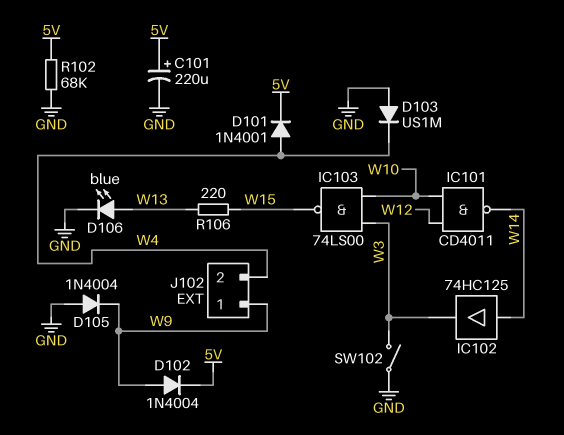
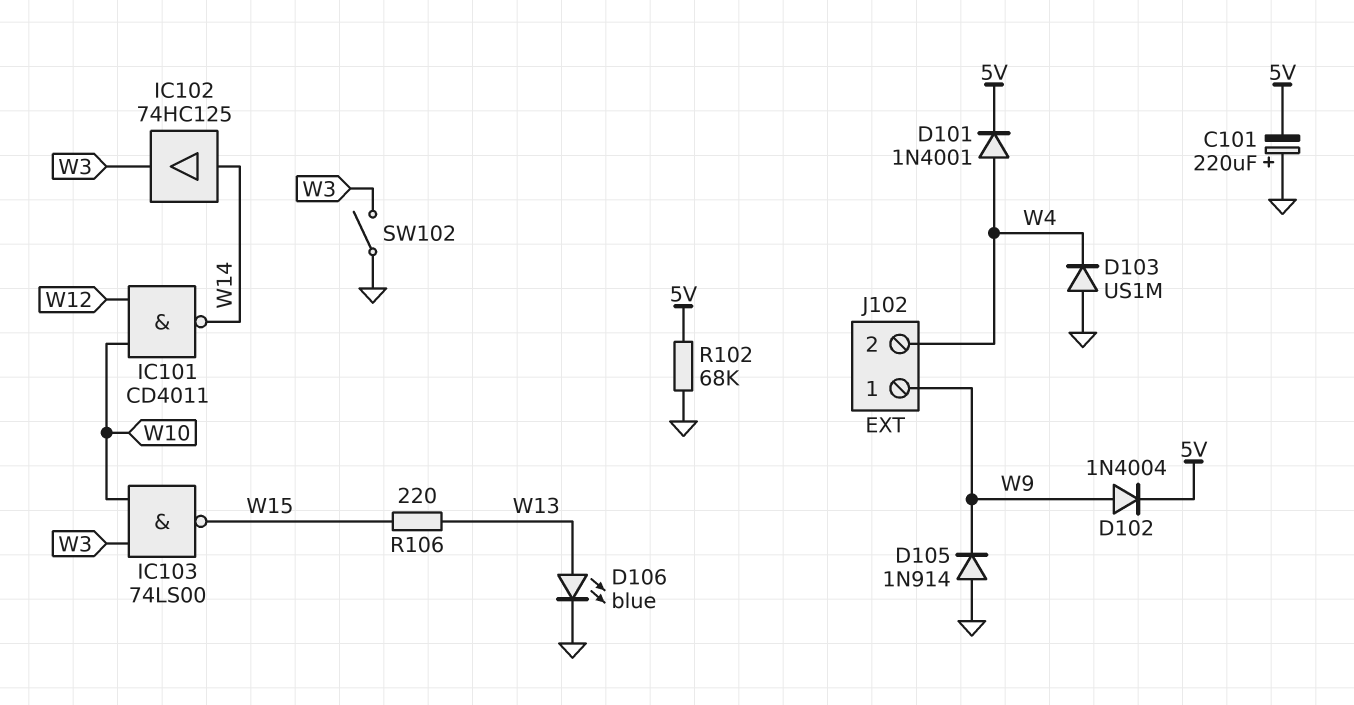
C101: 220uF (plus 5V, minus GND) -> 220uF (plus GND, minus 5V)
D105: diode 1N4004 (A GND, K W9) -> diode 1N914 (A GND, K W9)

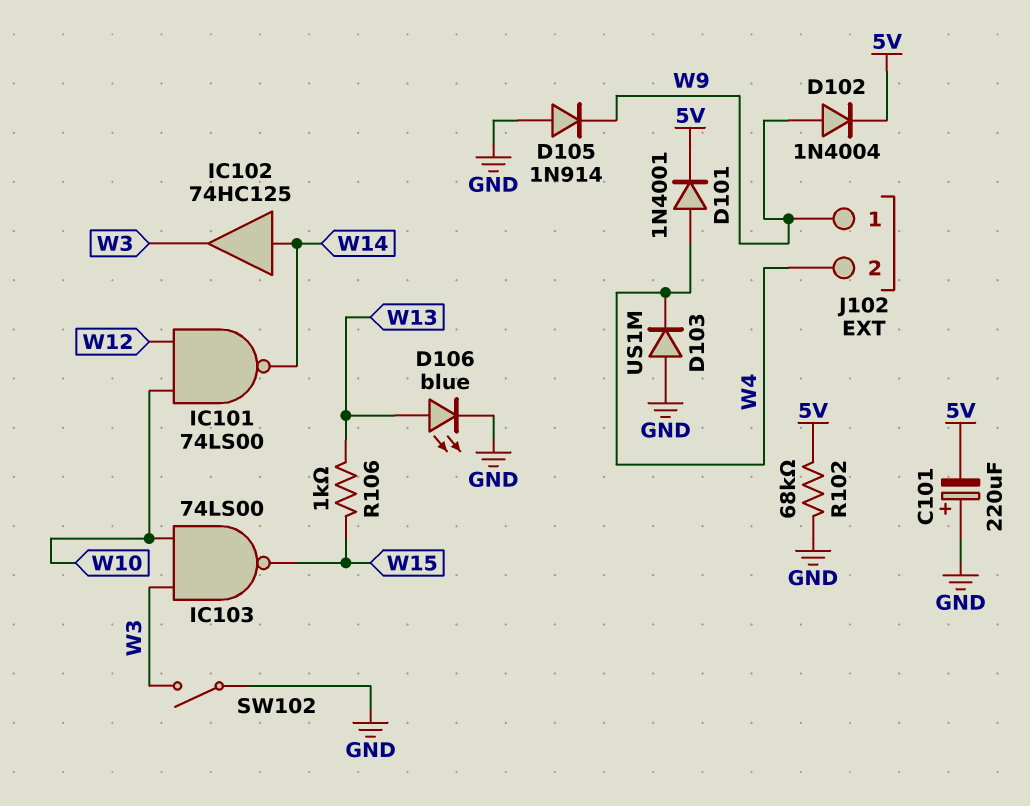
IC101: NAND CD4011 (in W10, in W12, out W14) -> NAND 74LS00 (in W10, in W12, out W14)
R106: 220 (W13, W15) -> 1k (W13, W15)

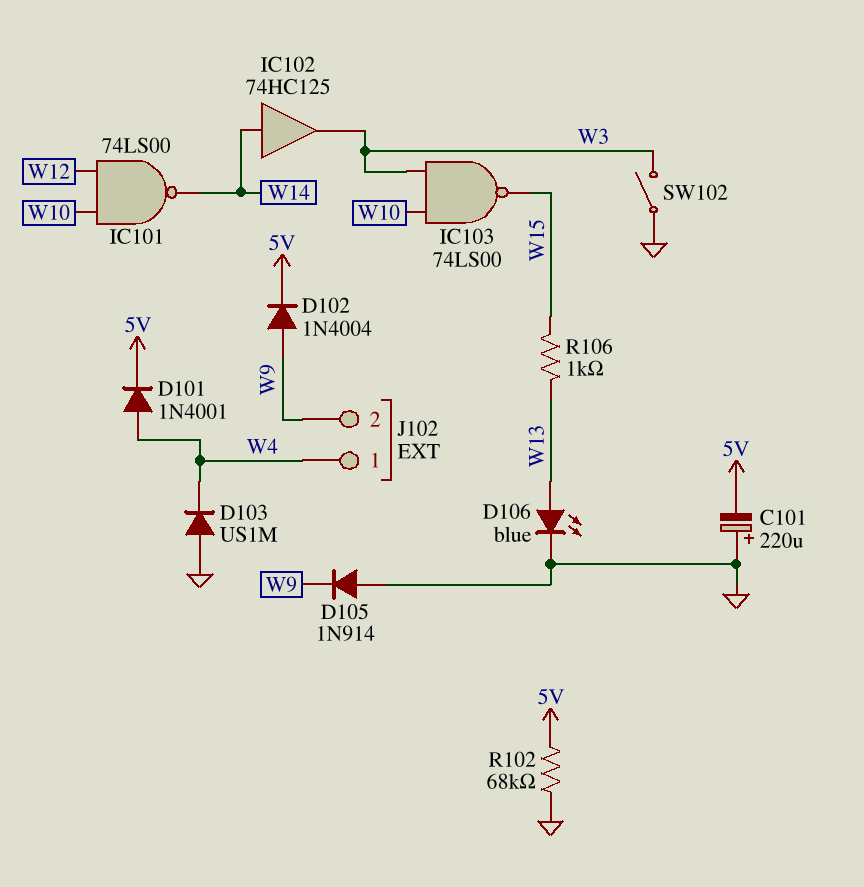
J102 pin 1: W9 -> W4
J102 pin 2: W4 -> W9

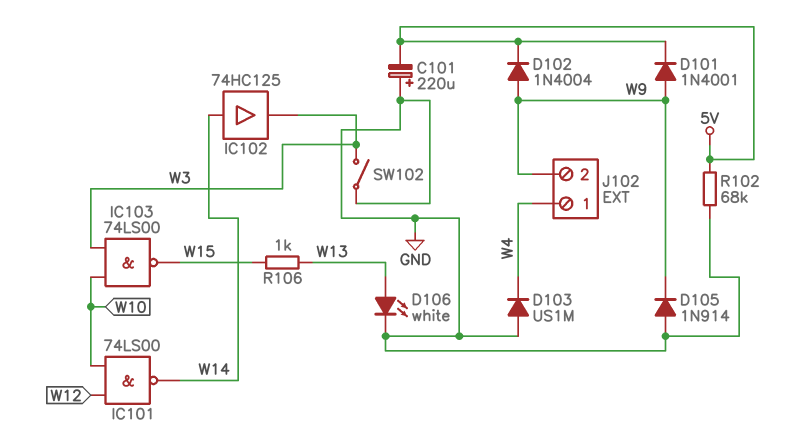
D101: diode 1N4001 (A W4, K 5V) -> diode 1N4001 (A W9, K 5V)
D106: LED blue (A W13, K GND) -> LED white (A W13, K GND)

